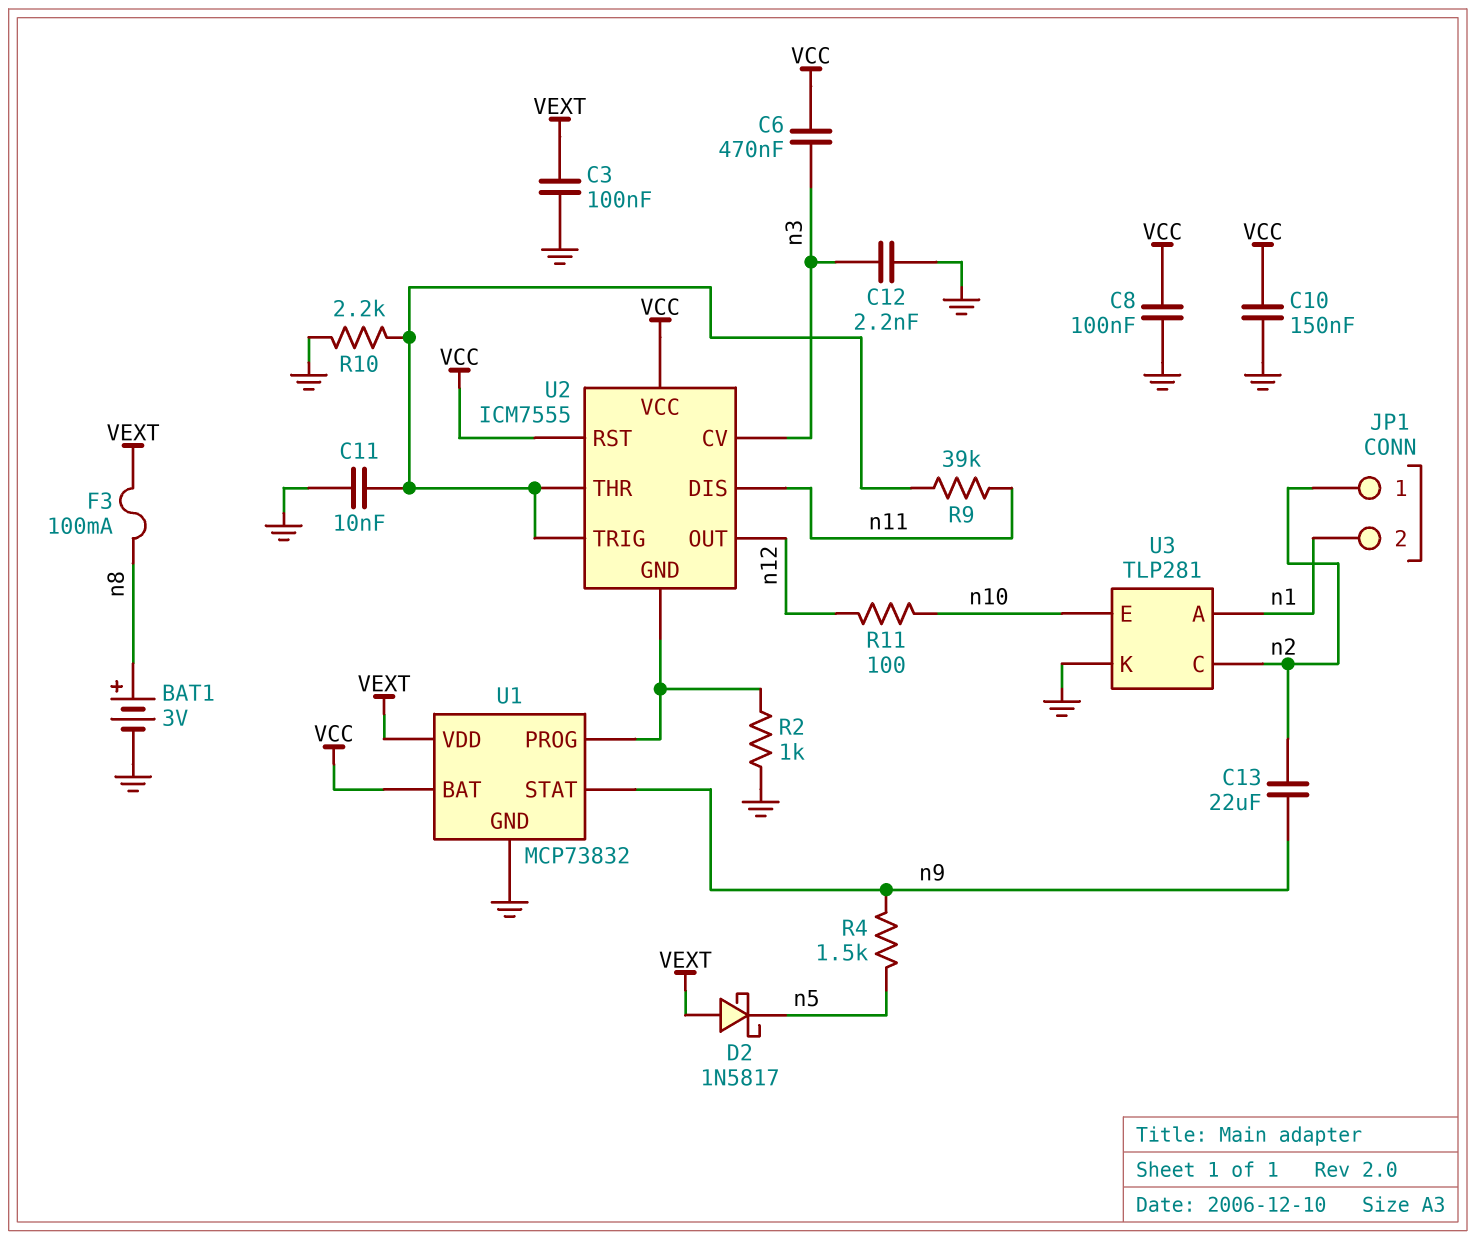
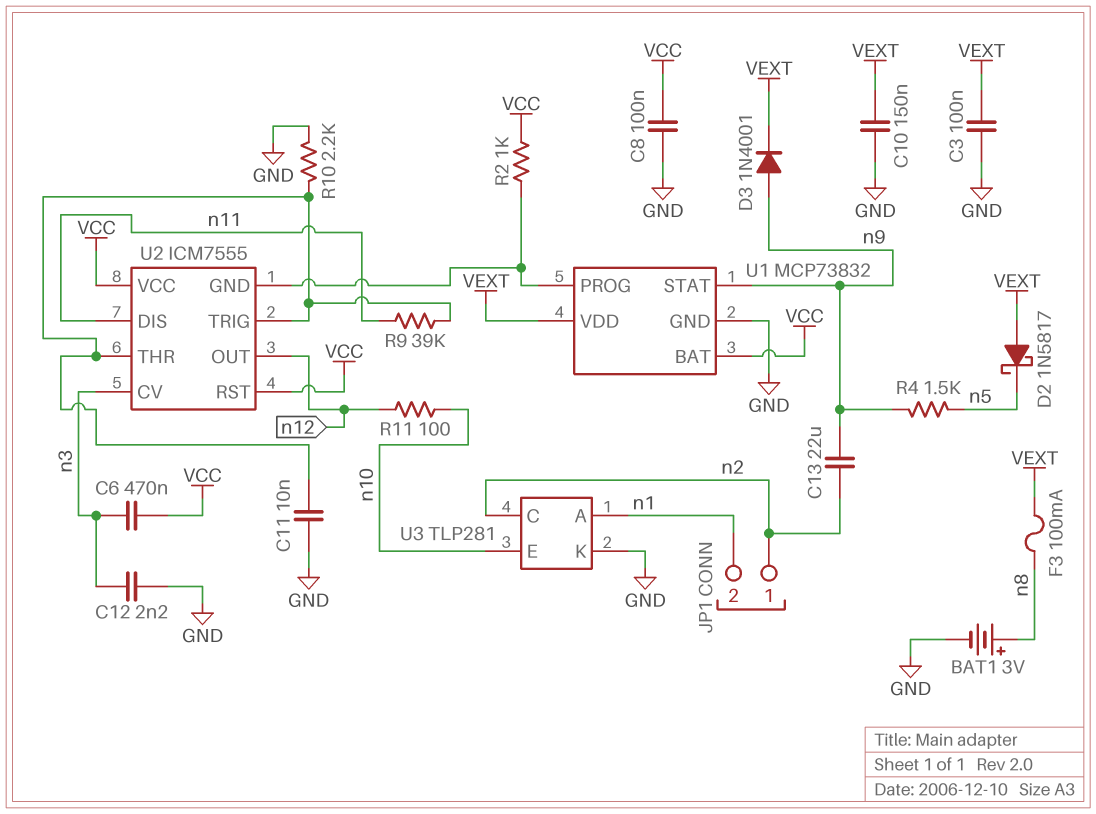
C10: 150nF (GND, VCC) -> 150nF (GND, VEXT)
D3: none -> diode 1N4001 (A n9, K VEXT)
R2: 1k (GND, U1/PROG) -> 1k (U1/PROG, VCC)

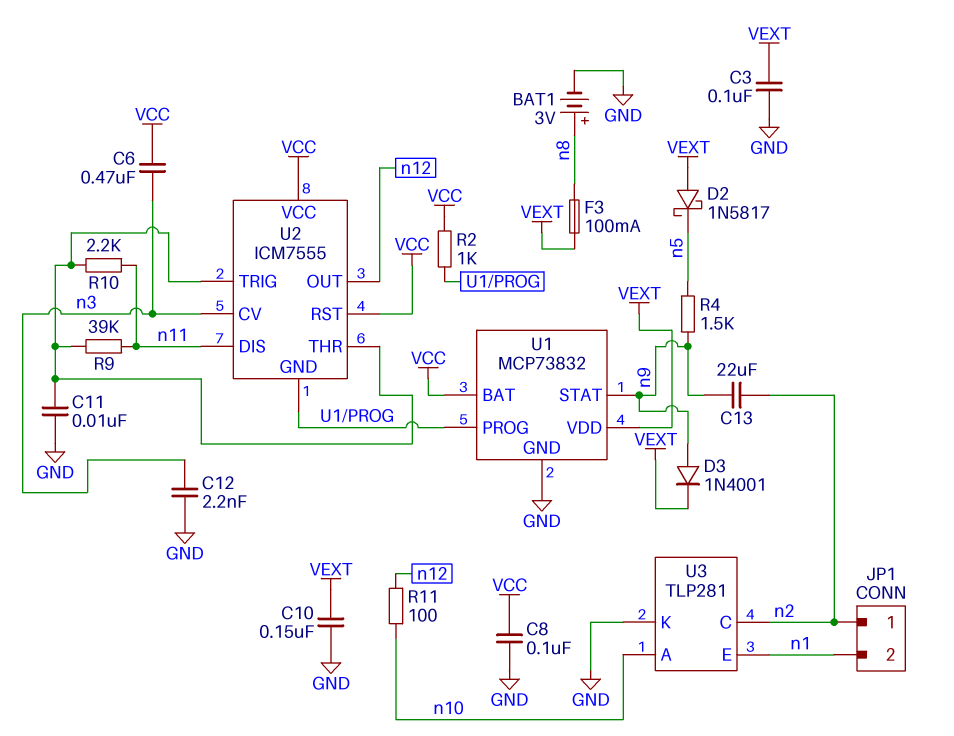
R10: 2.2k (GND, U2/THR) -> 2.2k (U2/THR, n11)
U3 pin A: n1 -> n10
U3 pin E: n10 -> n1

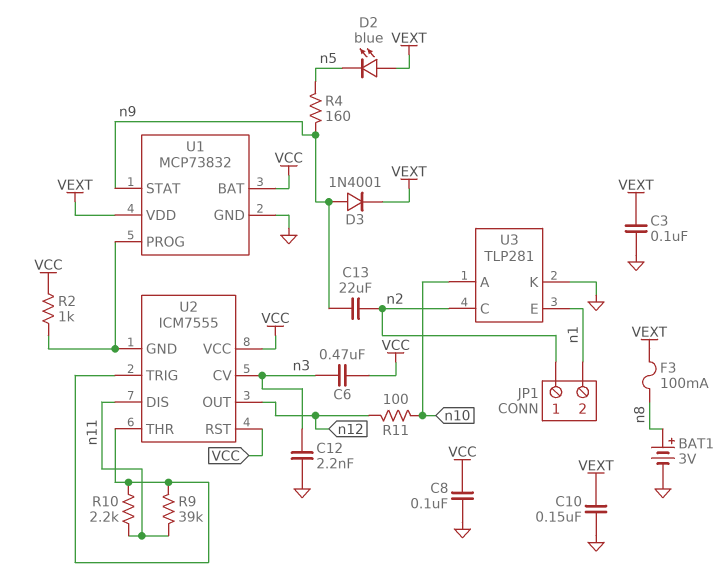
C11: 10nF (GND, U2/THR) -> none
D2: schottky 1N5817 (A VEXT, K n5) -> LED blue (A VEXT, K n5)
R4: 1.5k (n5, n9) -> 160 (n5, n9)

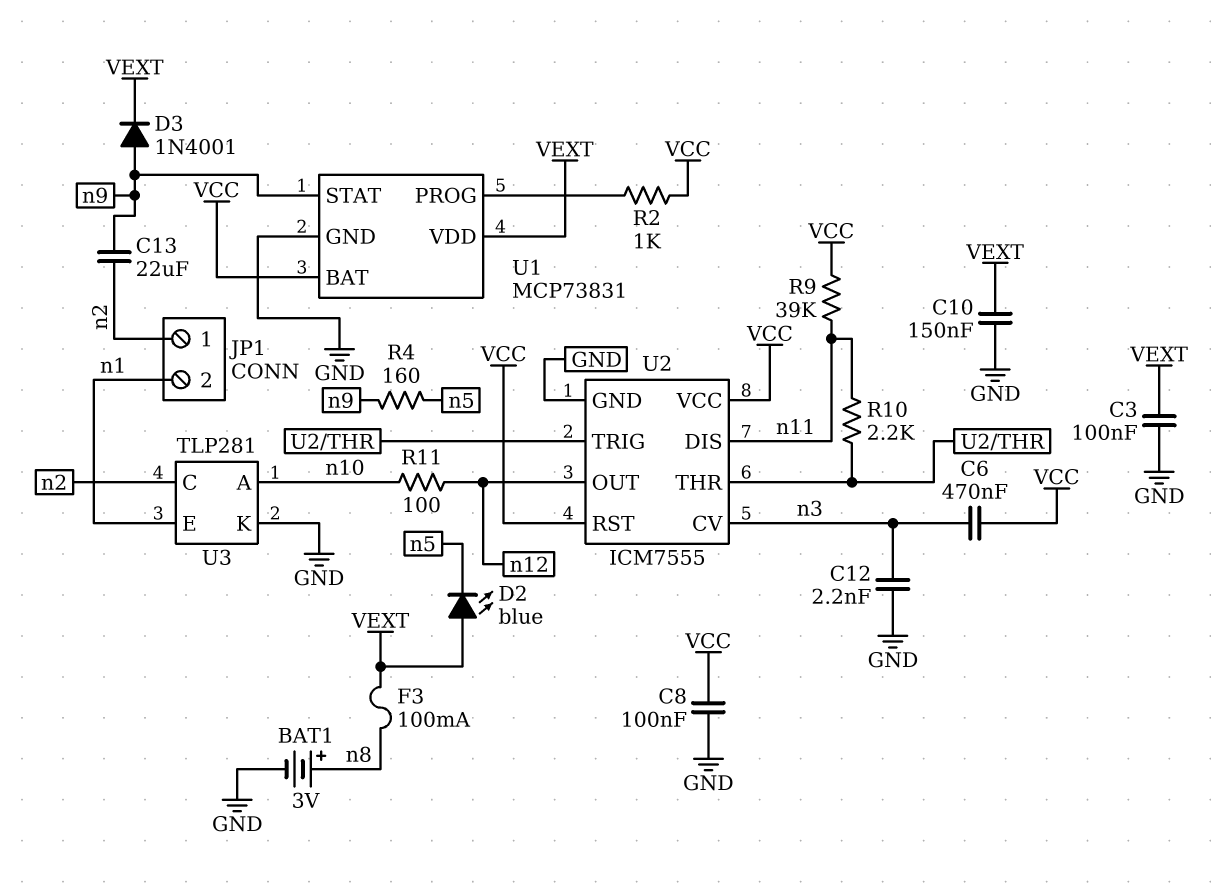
R9: 39k (U2/THR, n11) -> 39k (VCC, n11)
U1: MCP73832 -> MCP73831
U2 pin GND: U1/PROG -> GND

